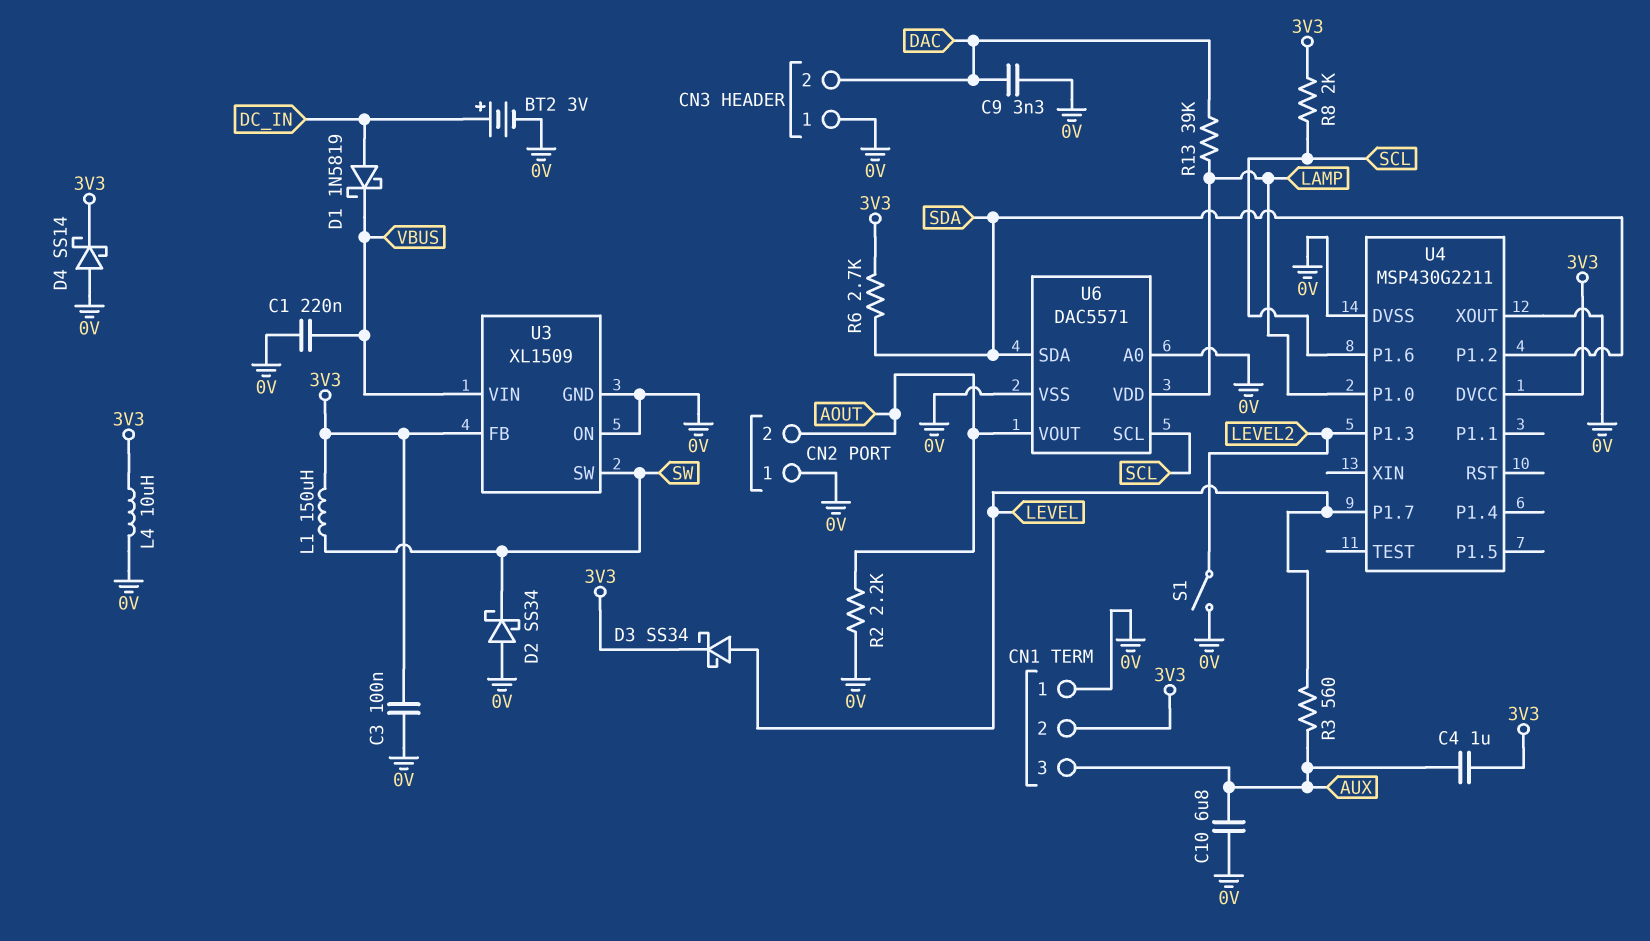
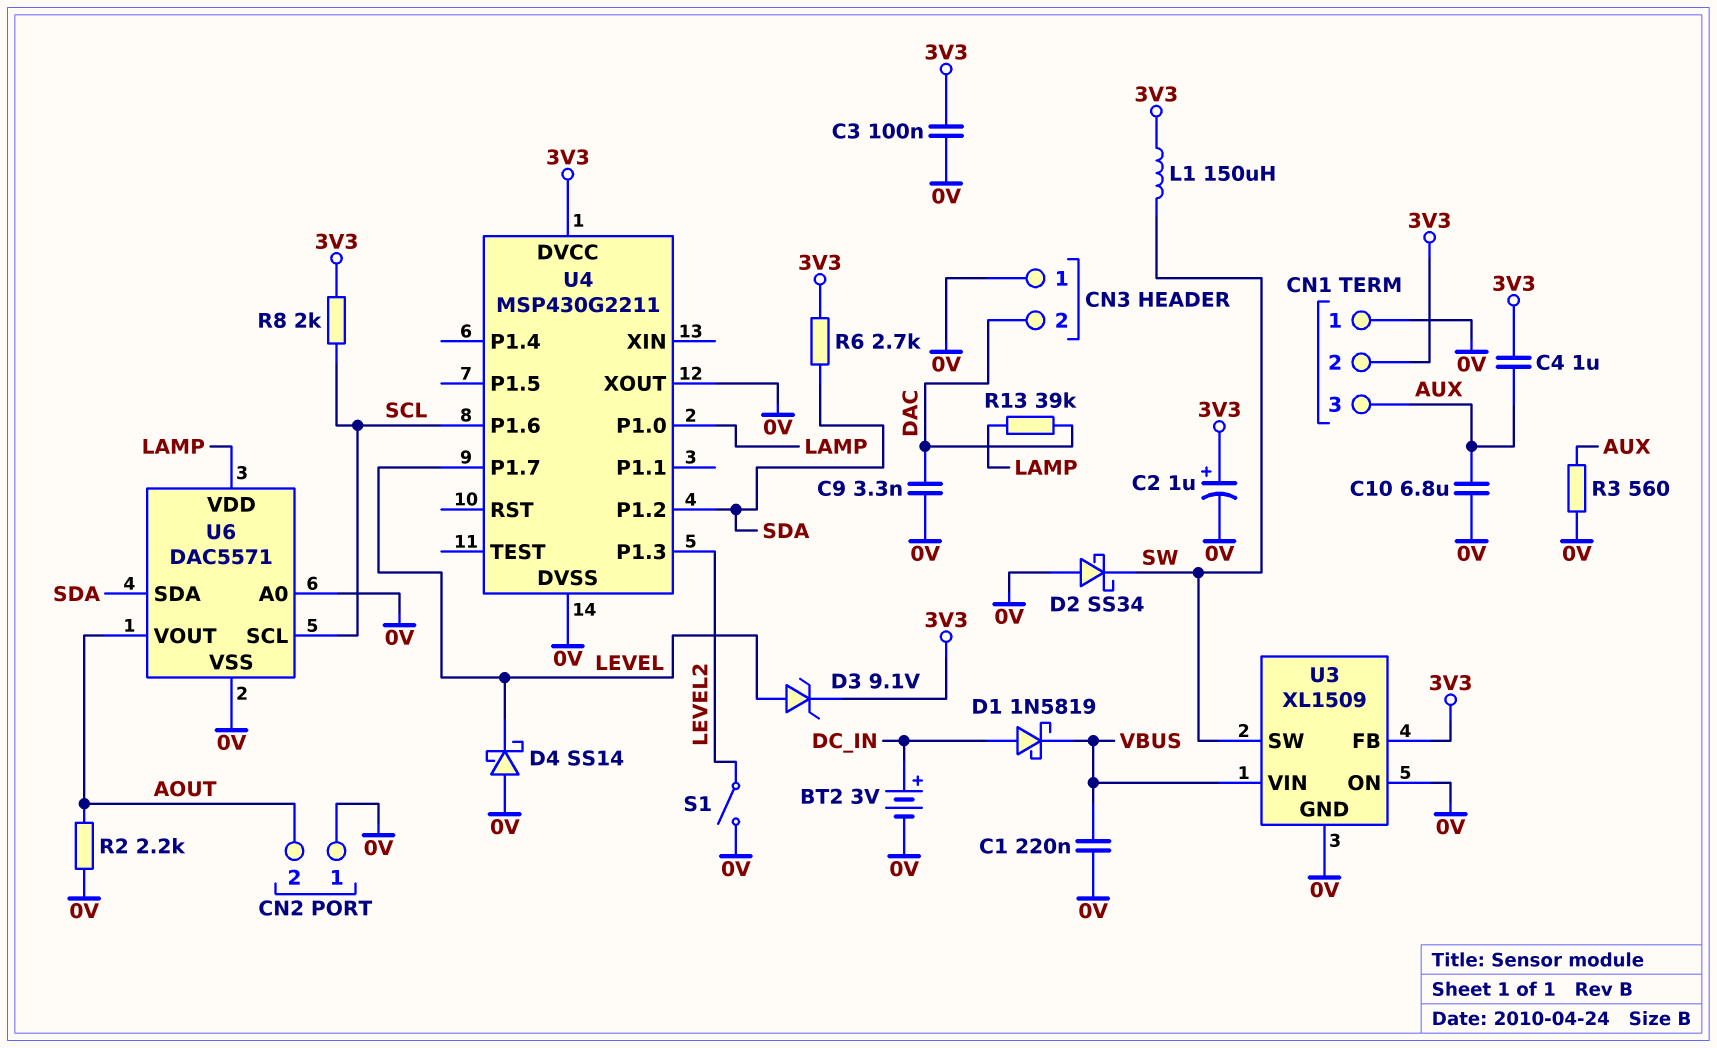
C2: none -> 1uF (plus 3V3, minus 0V)
D3: schottky SS34 (A LEVEL, K 3V3) -> zener 9.1V (A LEVEL, K 3V3)
D4: schottky SS14 (A 0V, K 3V3) -> schottky SS14 (A 0V, K LEVEL)
L4: 10uH (0V, 3V3) -> none
R3: 560 (AUX, LEVEL) -> 560 (0V, AUX)

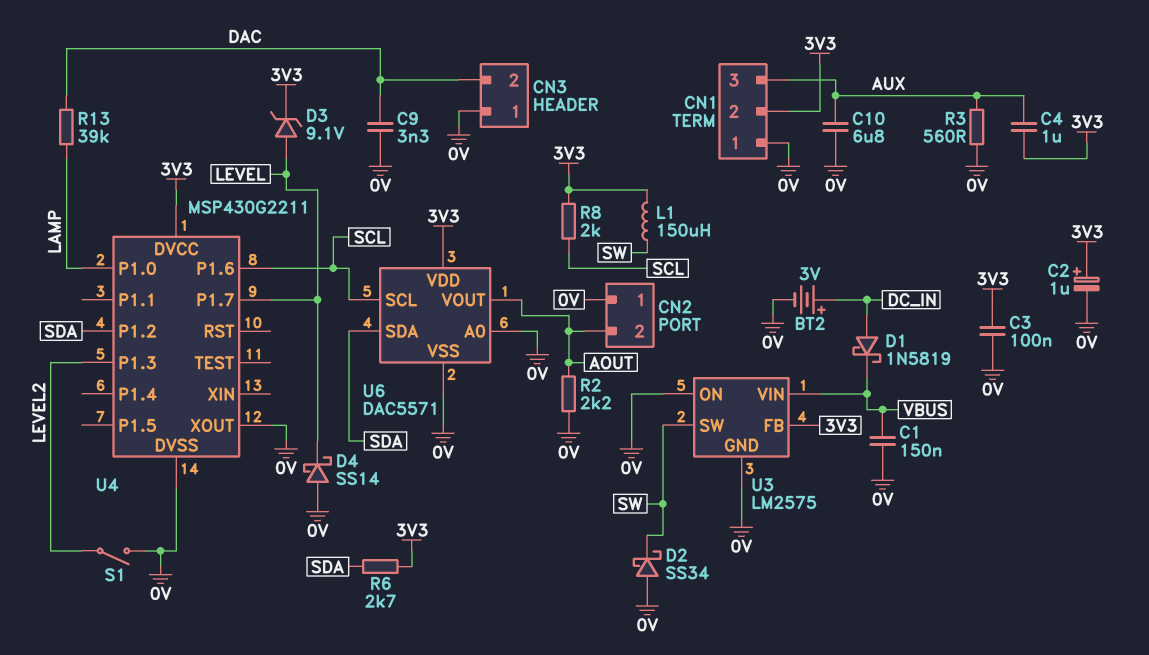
C1: 220nF (0V, VBUS) -> 150nF (0V, VBUS)
U3: XL1509 -> LM2575
U6 pin VDD: LAMP -> 3V3

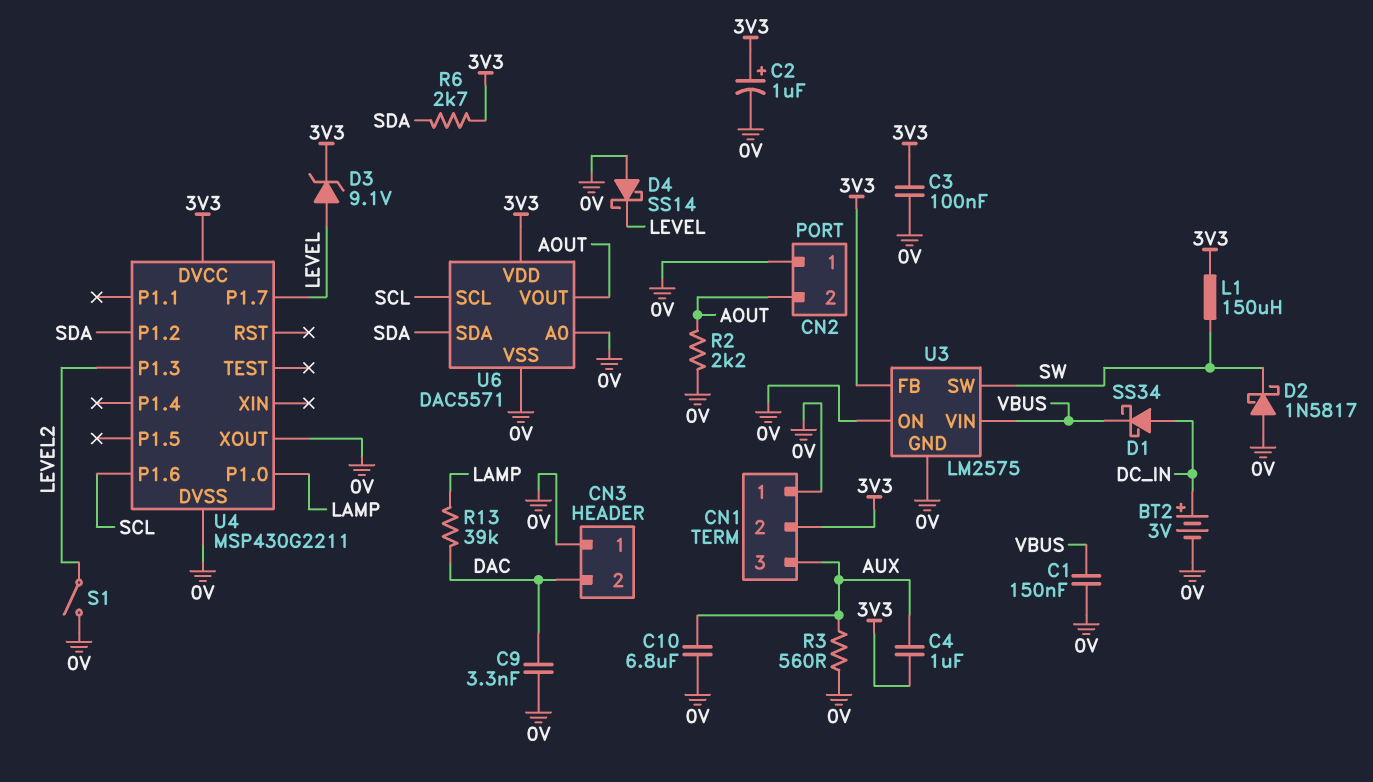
D1: schottky 1N5819 (A DC_IN, K VBUS) -> schottky SS34 (A DC_IN, K VBUS)
D2: schottky SS34 (A 0V, K SW) -> schottky 1N5817 (A 0V, K SW)
R8: 2k (3V3, SCL) -> none

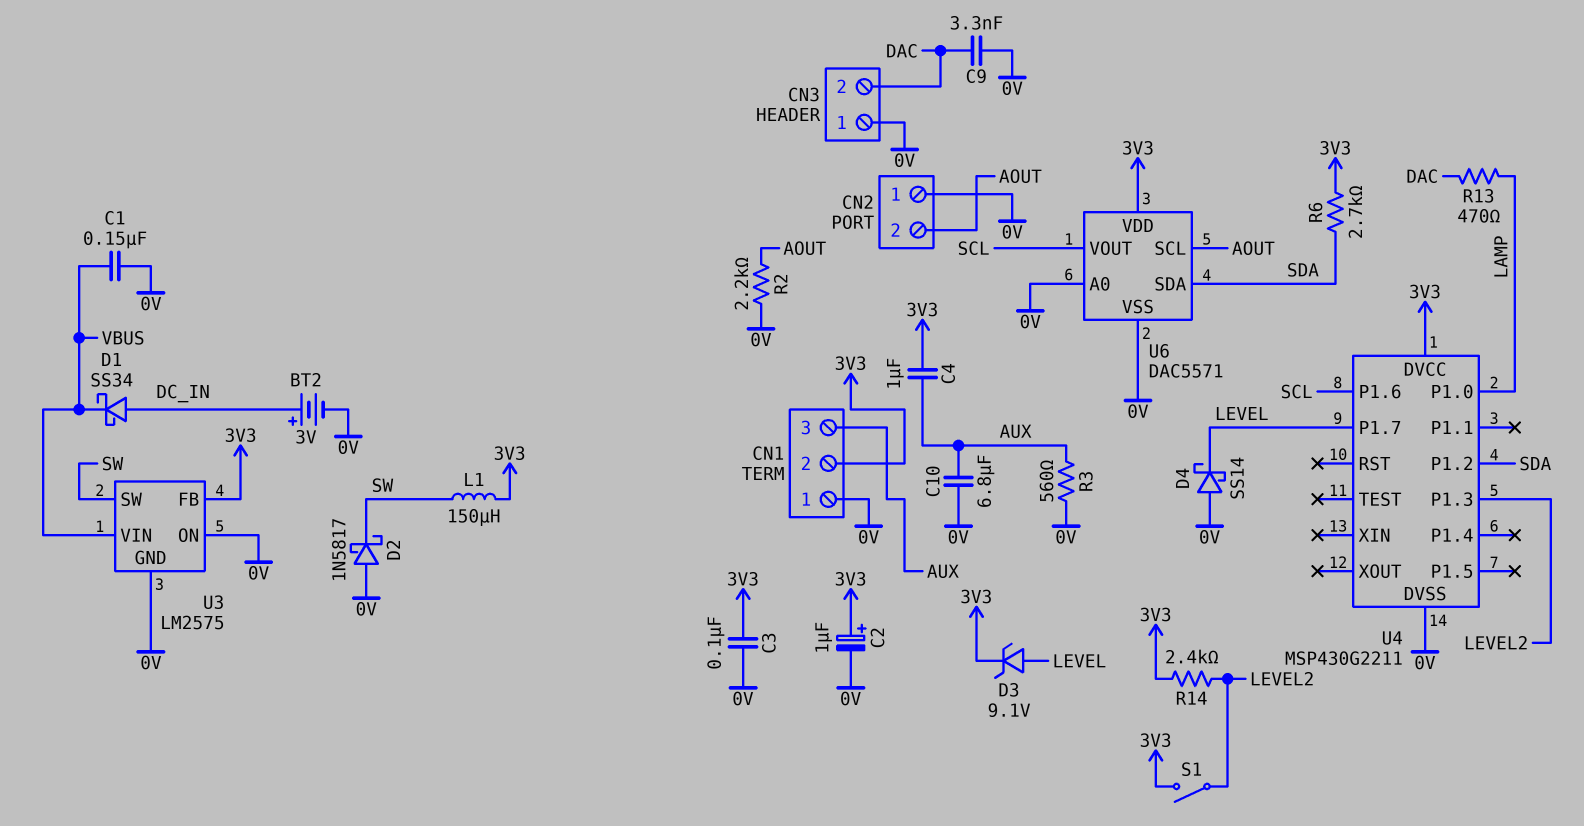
R13: 39k (DAC, LAMP) -> 470 (DAC, LAMP)
R14: none -> 2.4k (3V3, LEVEL2)
S1: switch (0V, LEVEL2) -> switch (3V3, LEVEL2)
U4 pin XOUT: 0V -> none
U6 pin SCL: SCL -> AOUT
U6 pin VOUT: AOUT -> SCL

